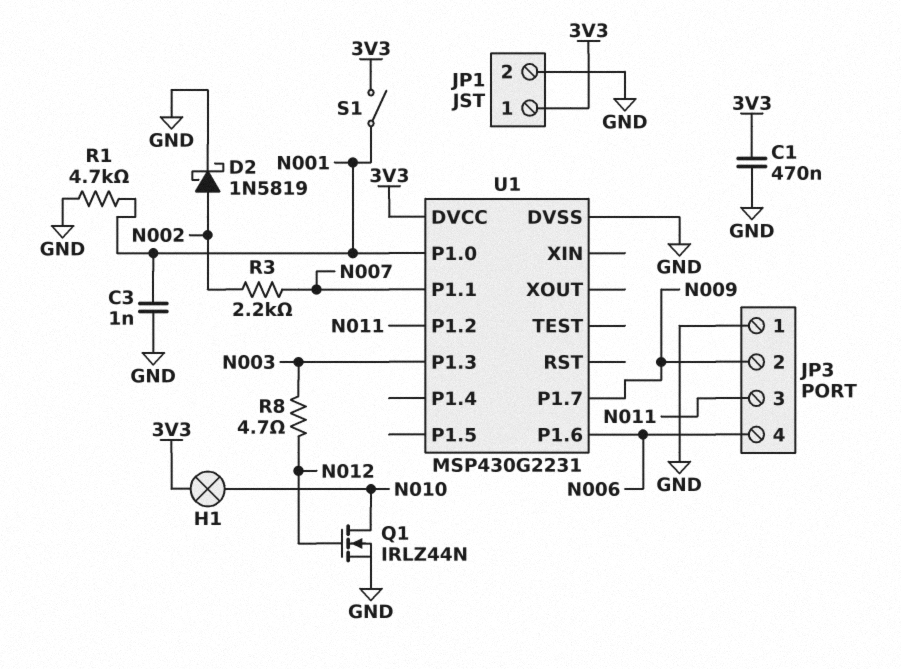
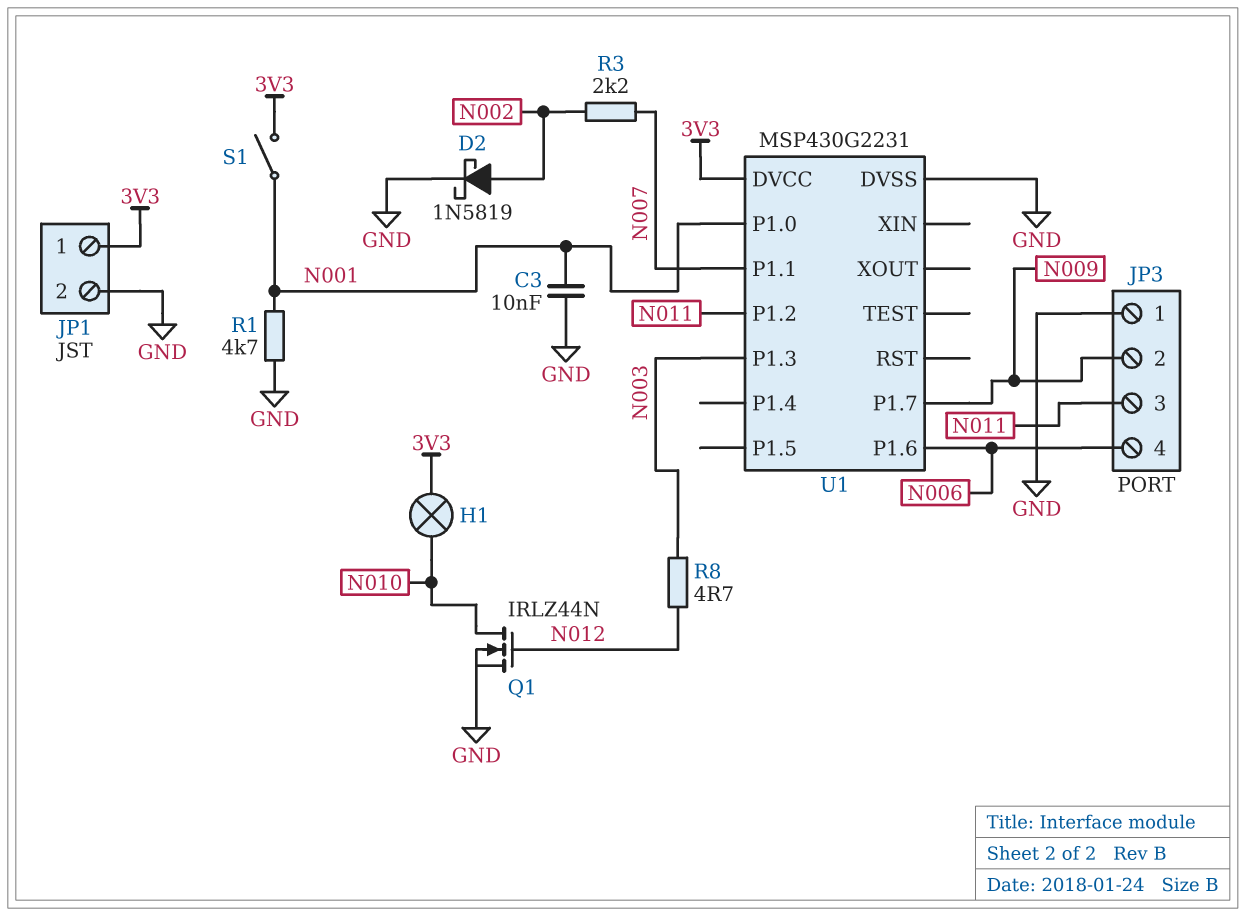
C1: 470nF (3V3, GND) -> none
C3: 1nF (GND, N001) -> 10nF (GND, N001)

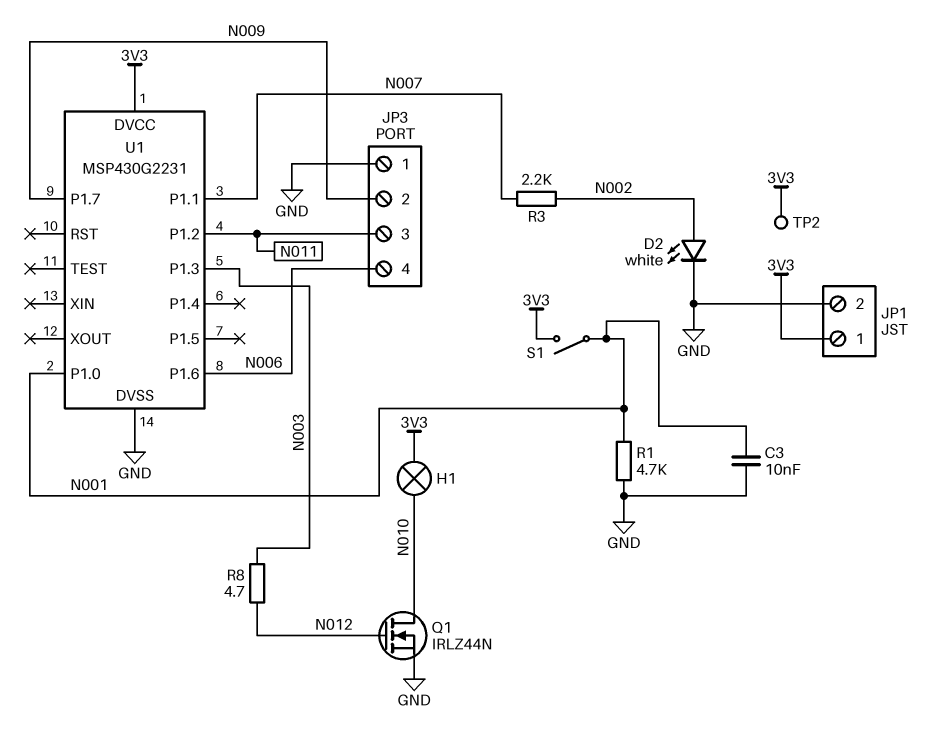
D2: schottky 1N5819 (A N002, K GND) -> LED white (A N002, K GND)
TP2: none -> test point (3V3)

